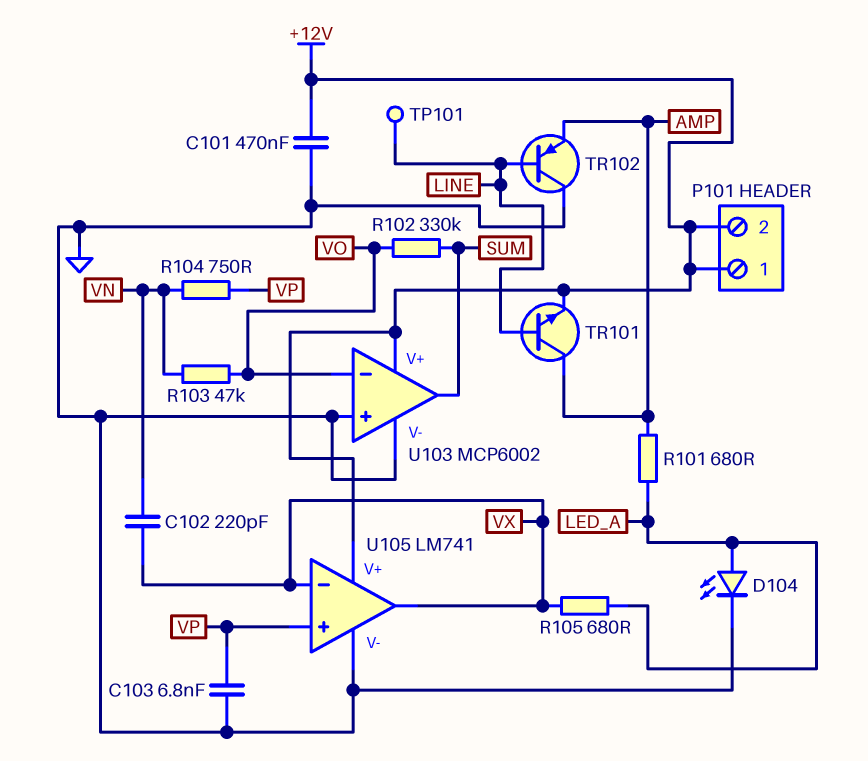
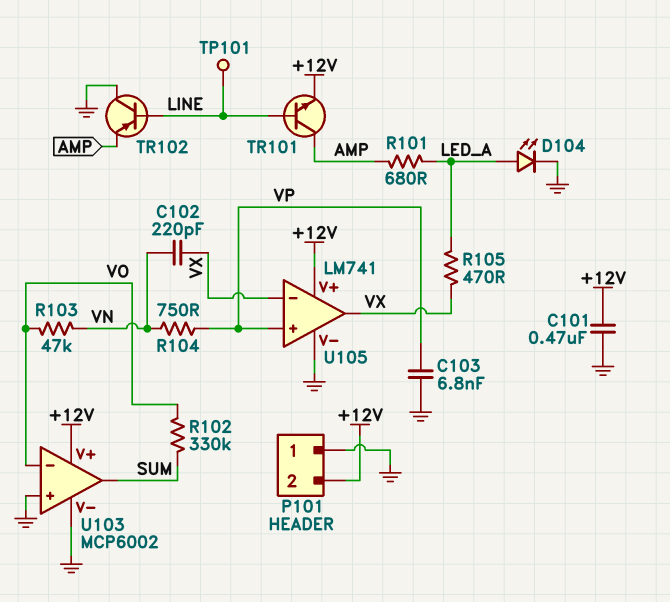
P101 pin 1: +12V -> GND
R105: 680 (LED_A, VX) -> 470 (LED_A, VX)

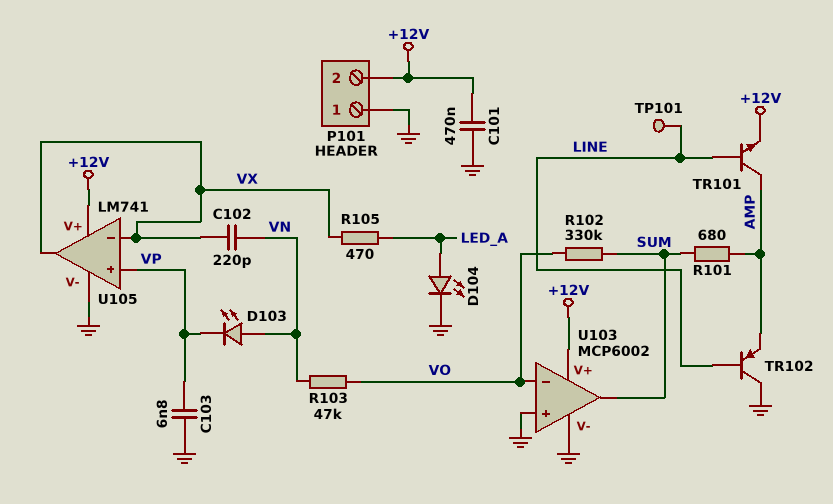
D103: none -> LED (A VN, K VP)
R101: 680 (AMP, LED_A) -> 680 (AMP, SUM)
R104: 750 (VN, VP) -> none

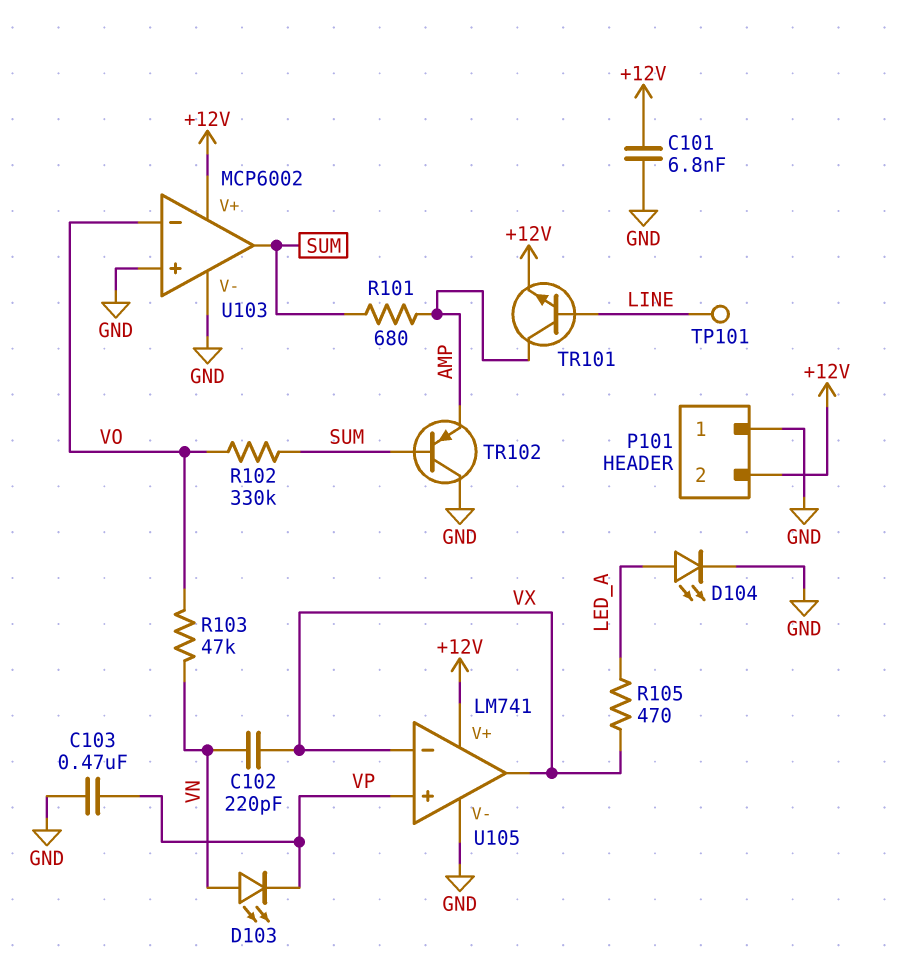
C101: 470nF (+12V, GND) -> 6.8nF (+12V, GND)
C103: 6.8nF (GND, VP) -> 470nF (GND, VP)
TR102: PNP (B LINE, C GND, E AMP) -> PNP (B SUM, C GND, E AMP)

